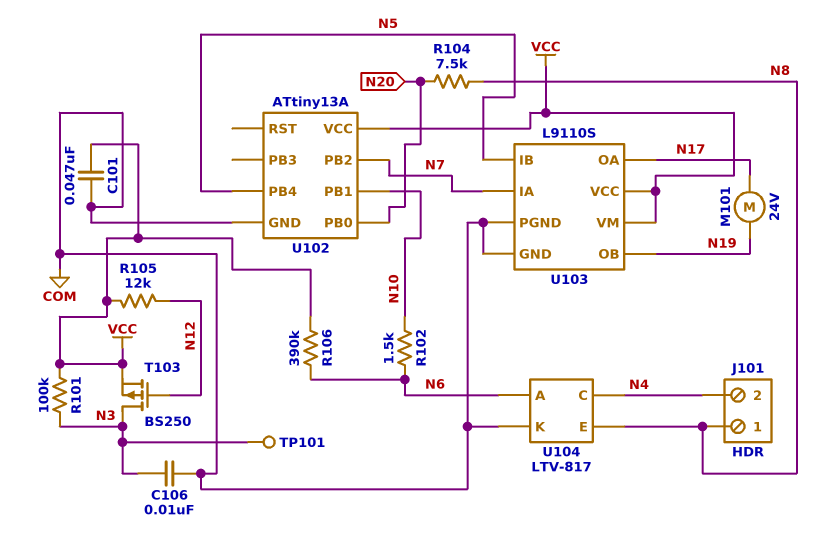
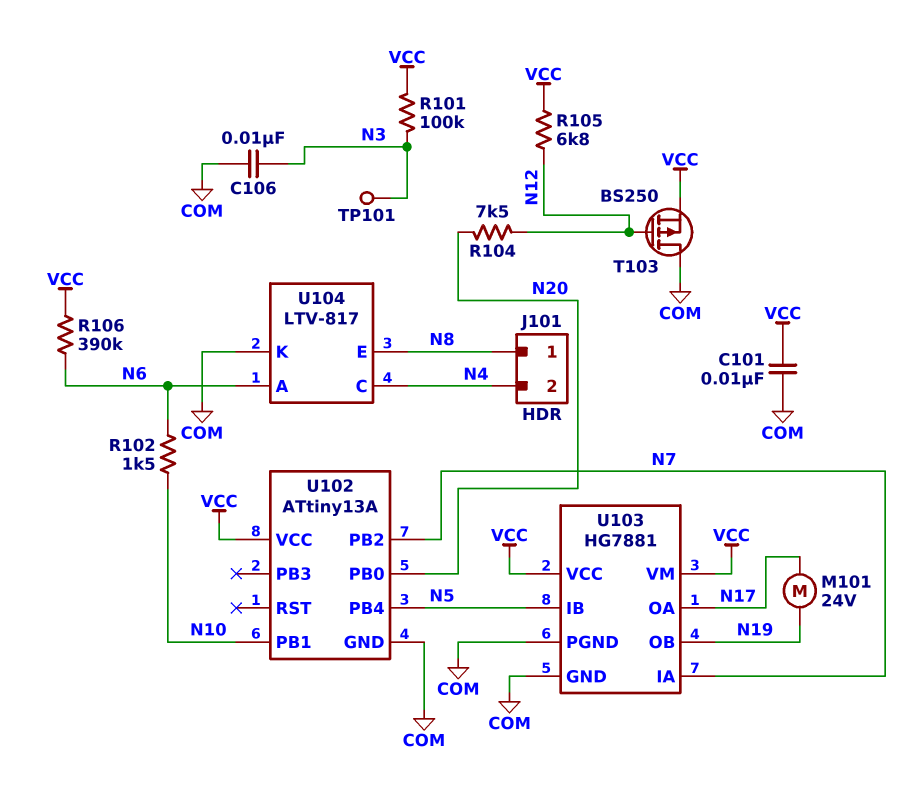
C101: 47nF (COM, VCC) -> 10nF (COM, VCC)
R104: 7.5k (N8, N20) -> 7.5k (N12, N20)
R105: 12k (N12, VCC) -> 6.8k (N12, VCC)
T103: PMOS BS250 (G N12, D N3, S VCC) -> PMOS BS250 (G N12, D COM, S VCC)
U103: L9110S -> HG7881

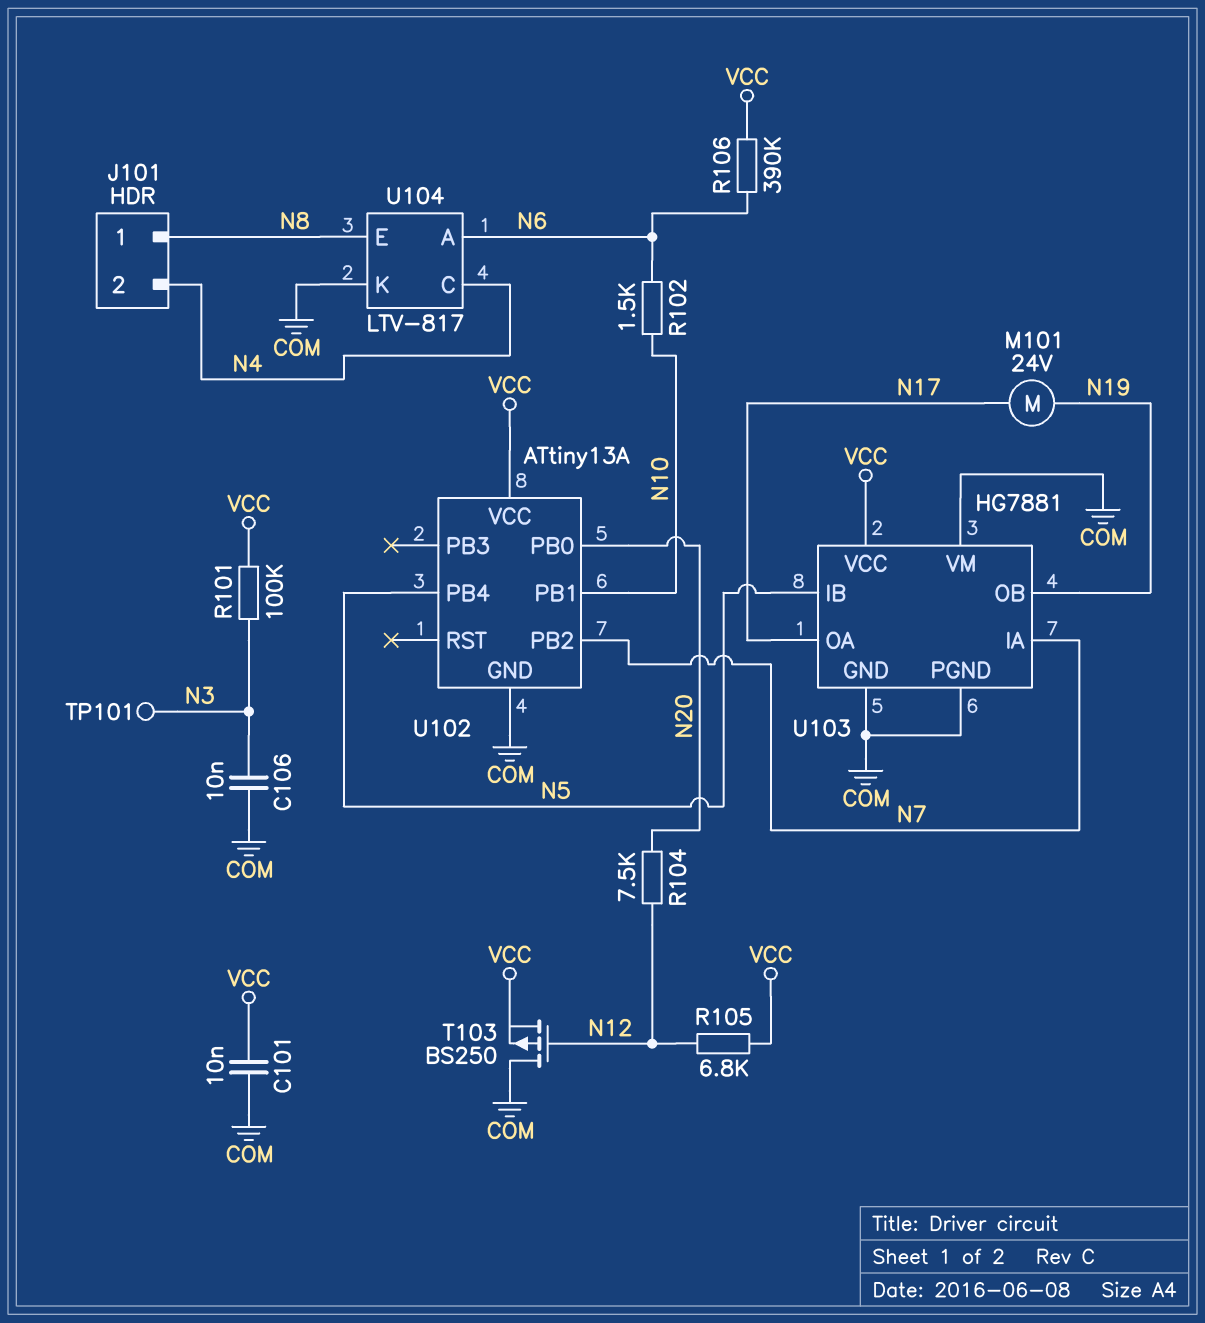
U103 pin VM: VCC -> COM

